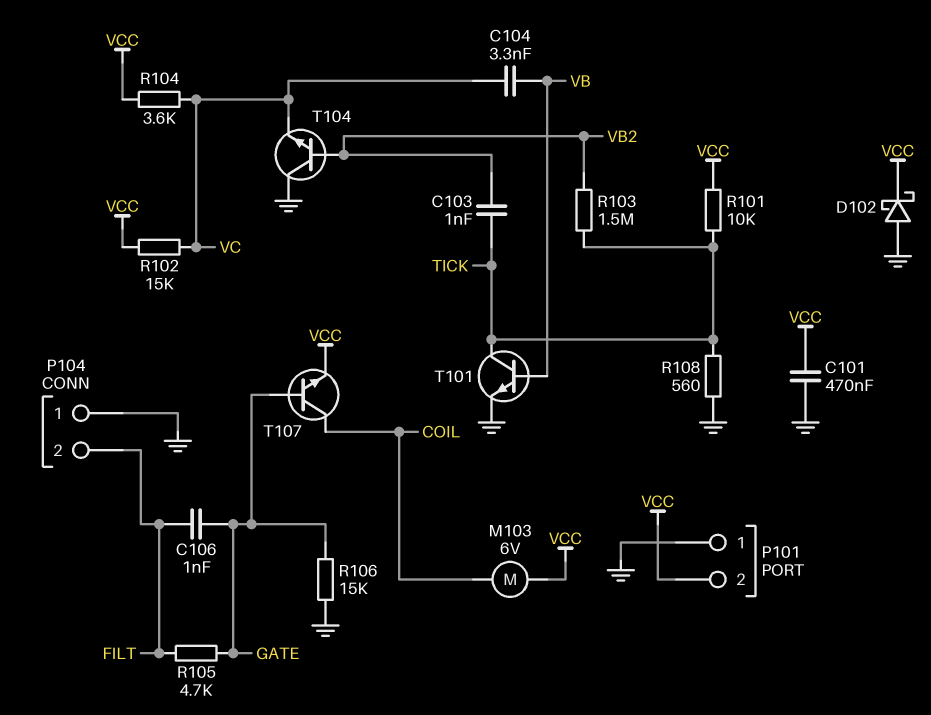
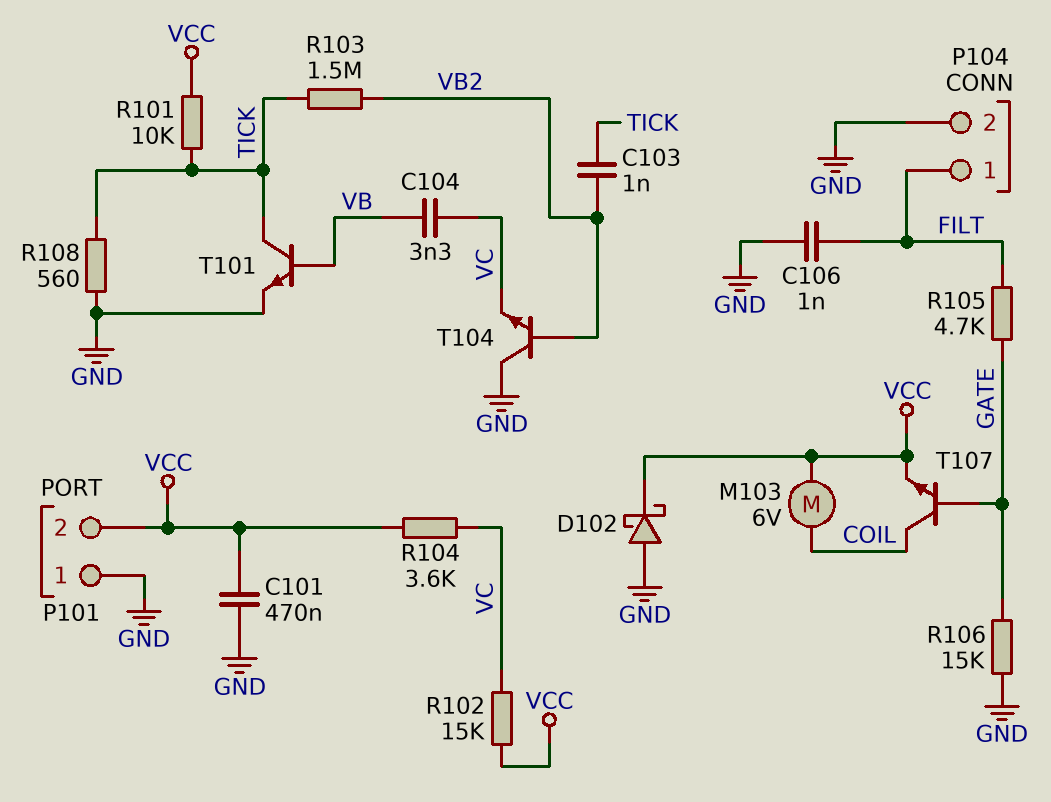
C106: 1nF (FILT, GATE) -> 1nF (FILT, GND)
P104 pin 1: GND -> FILT
P104 pin 2: FILT -> GND

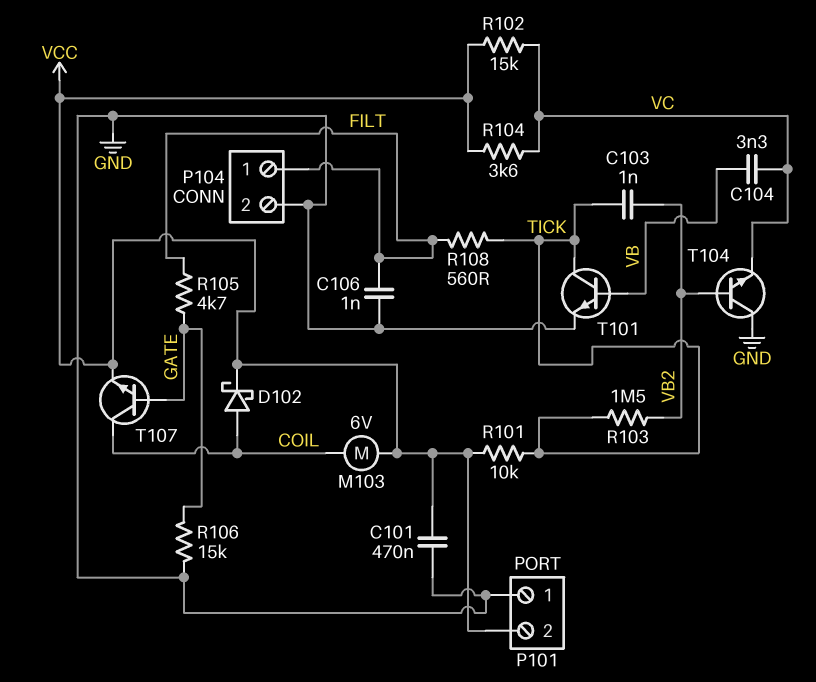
D102: schottky (A GND, K VCC) -> schottky (A COIL, K VCC)
R108: 560 (GND, TICK) -> 560 (FILT, TICK)

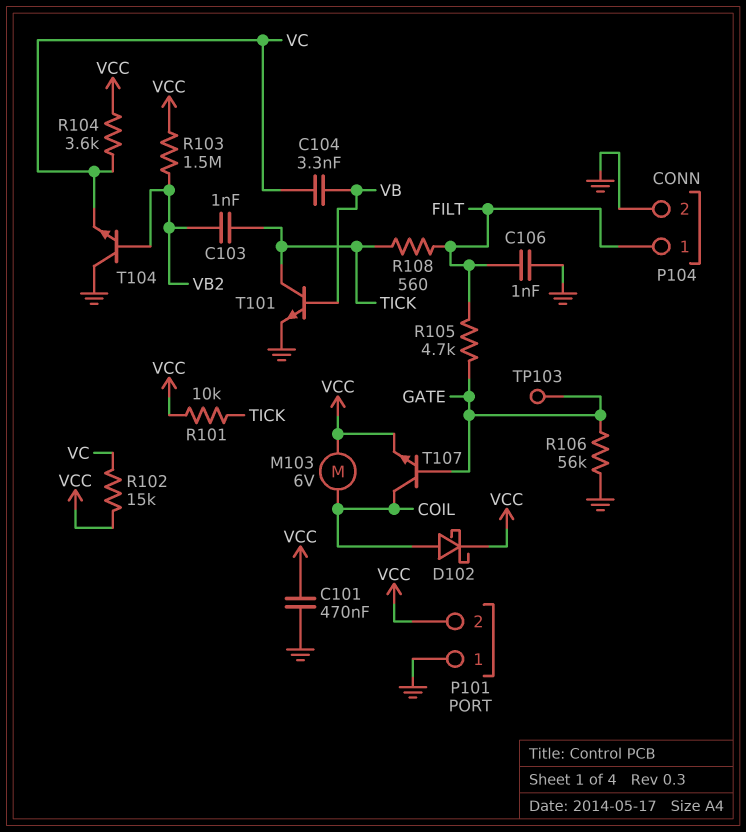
R103: 1.5M (TICK, VB2) -> 1.5M (VB2, VCC)
R106: 15k (GATE, GND) -> 56k (GATE, GND)
TP103: none -> test point (GATE)

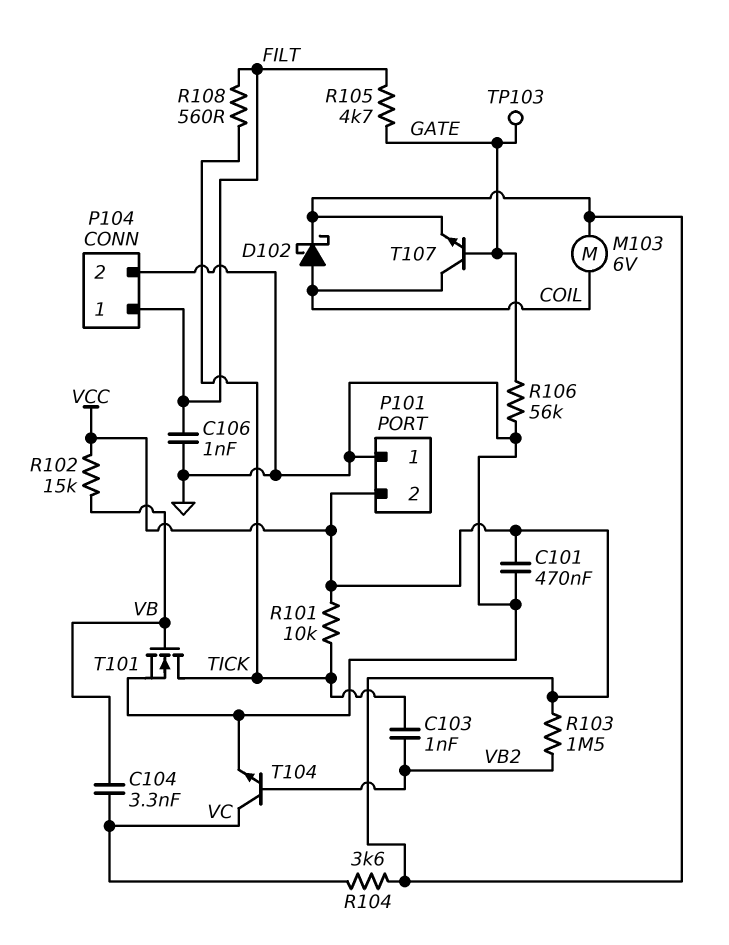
R102: 15k (VC, VCC) -> 15k (VB, VCC)
T101: NPN (B VB, C TICK, E GND) -> NMOS (G VB, D TICK, S GND)
T104: NPN (B VB2, C GND, E VC) -> NPN (B VB2, C VC, E GND)

